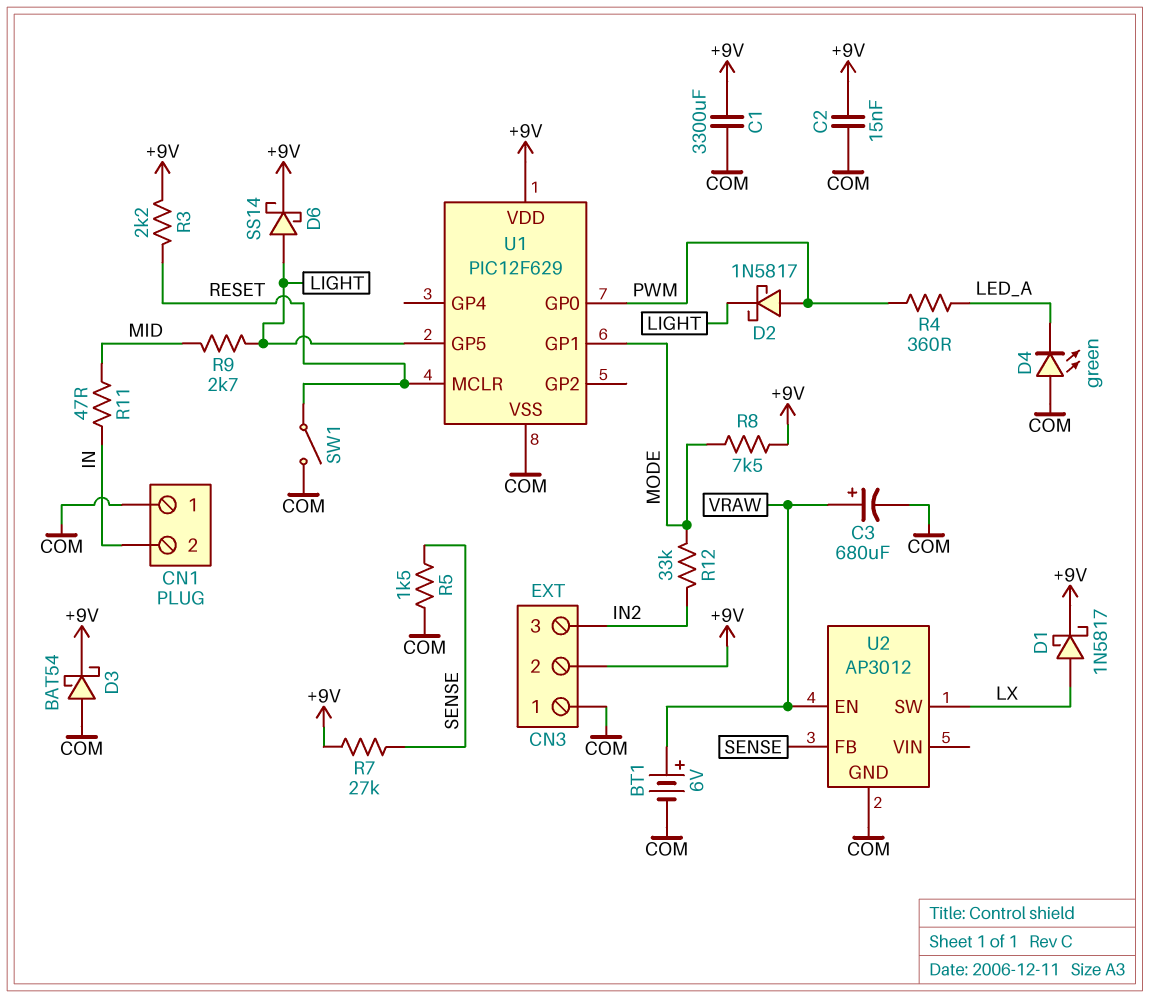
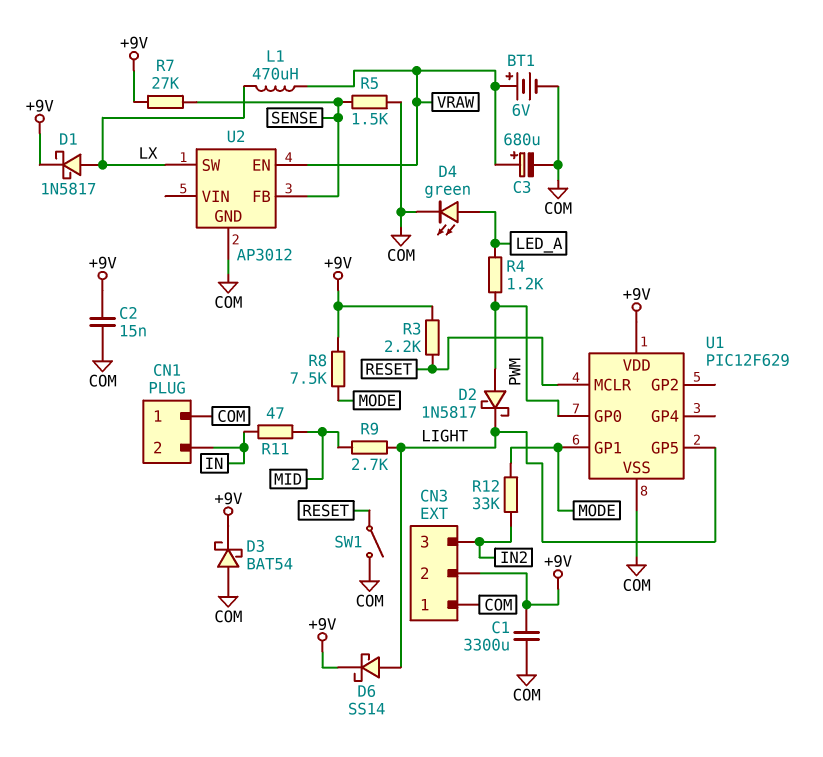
D4: LED green (A COM, K LED_A) -> LED green (A LED_A, K COM)
L1: none -> 470uH (LX, VRAW)
R4: 360 (LED_A, PWM) -> 1.2k (LED_A, PWM)

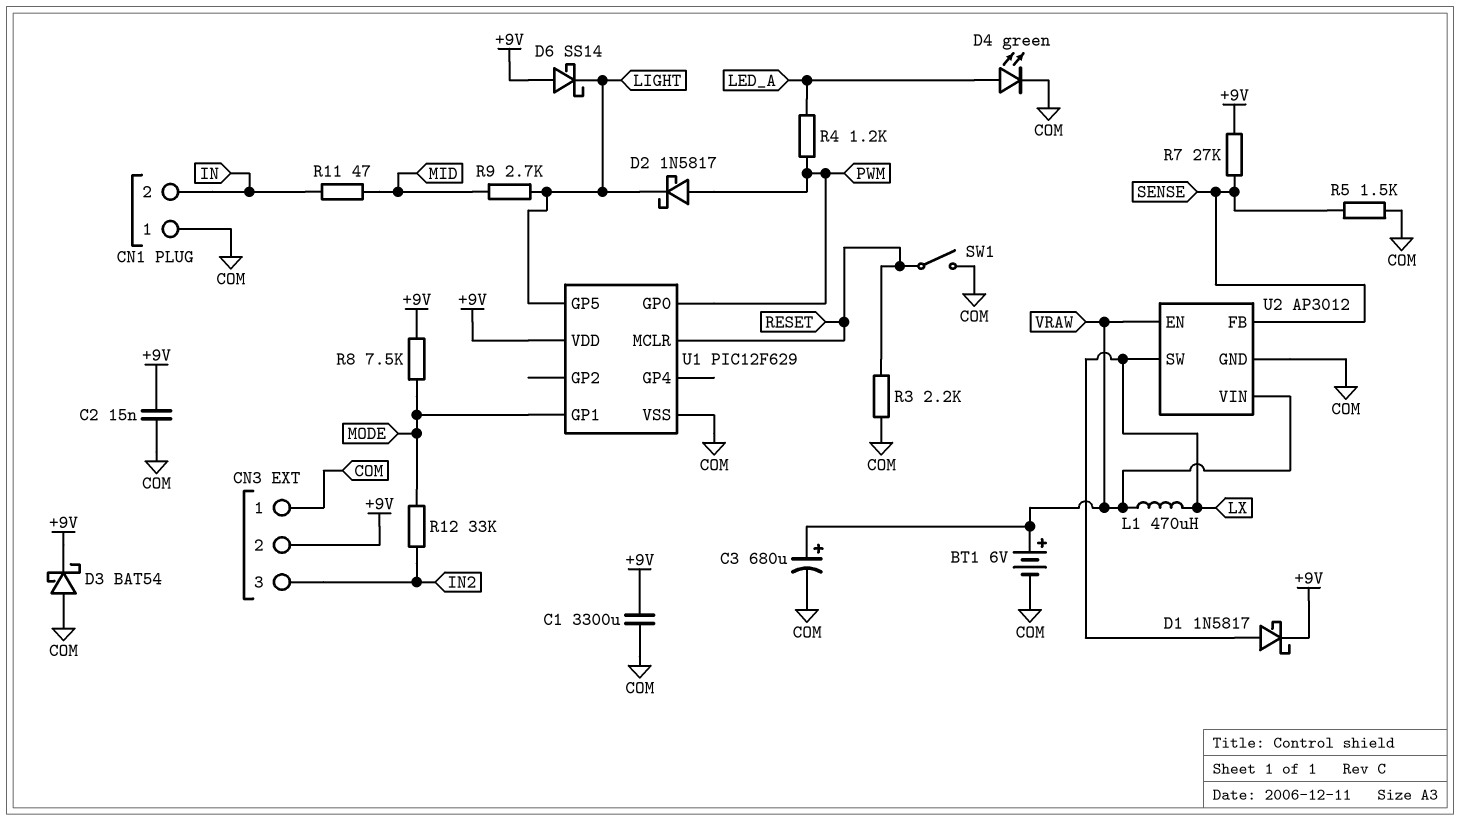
D6: schottky SS14 (A LIGHT, K +9V) -> schottky SS14 (A +9V, K LIGHT)
R3: 2.2k (+9V, RESET) -> 2.2k (COM, RESET)
U2 pin VIN: none -> VRAW

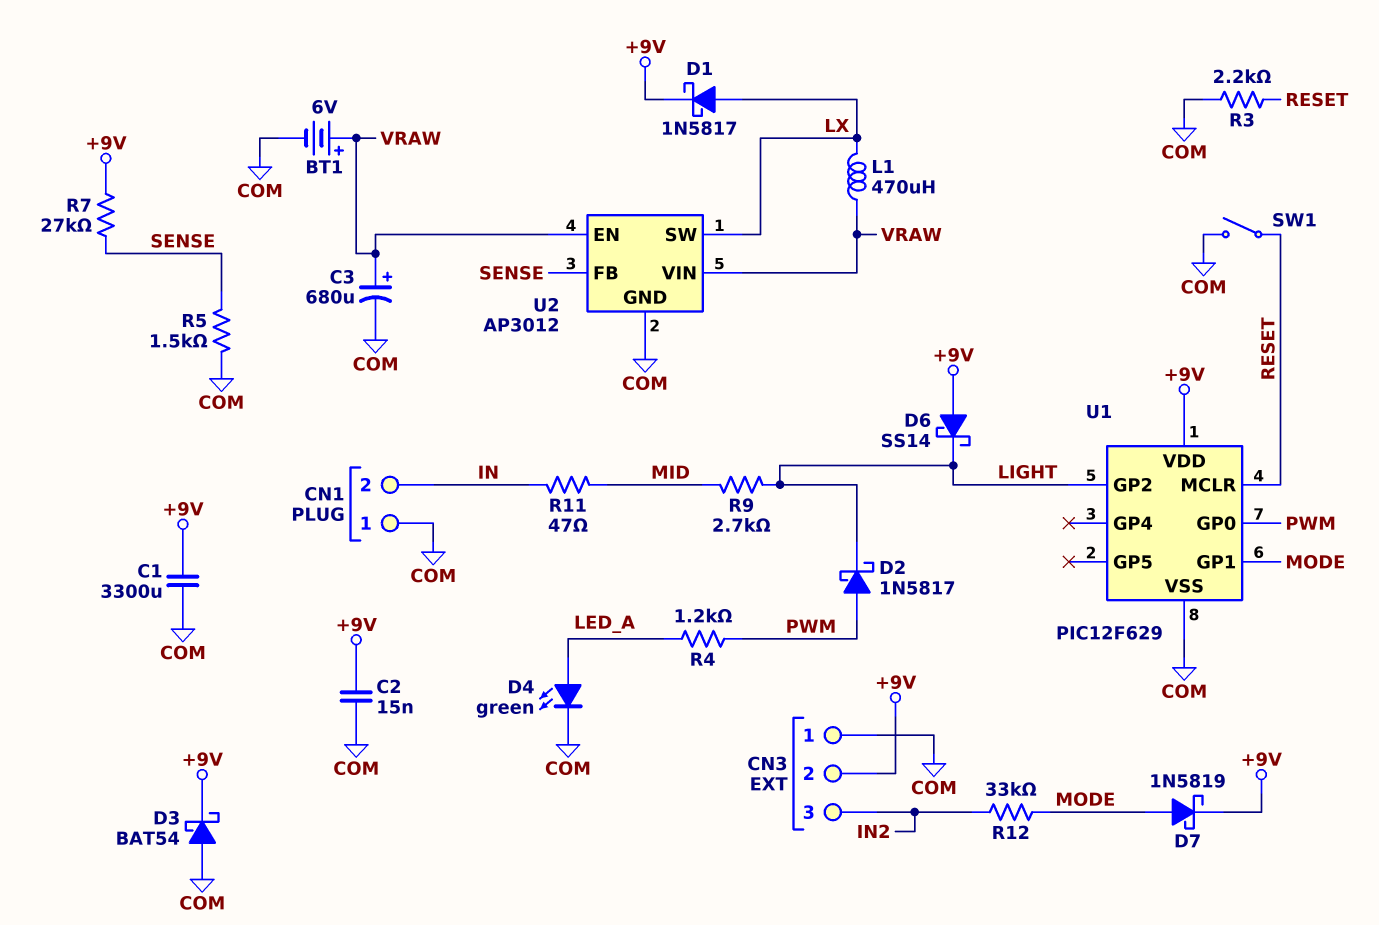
D7: none -> schottky 1N5819 (A MODE, K +9V)
R8: 7.5k (+9V, MODE) -> none
U1 pin GP2: none -> LIGHT
U1 pin GP5: LIGHT -> none

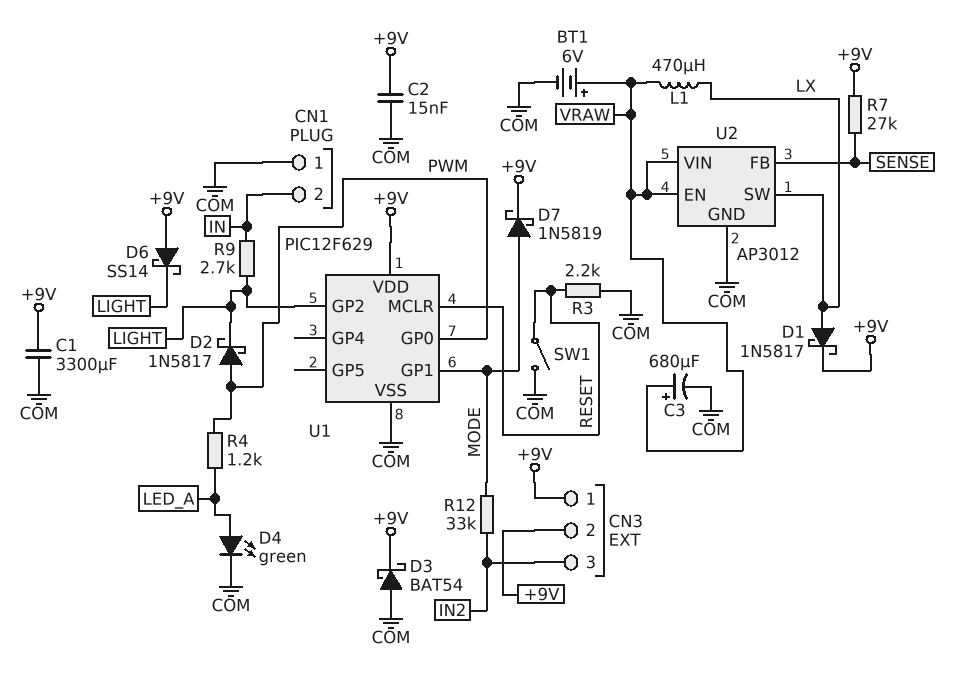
CN3 pin 1: COM -> +9V
R5: 1.5k (COM, SENSE) -> none
R9: 2.7k (LIGHT, MID) -> 2.7k (IN, LIGHT)
R11: 47 (IN, MID) -> none

